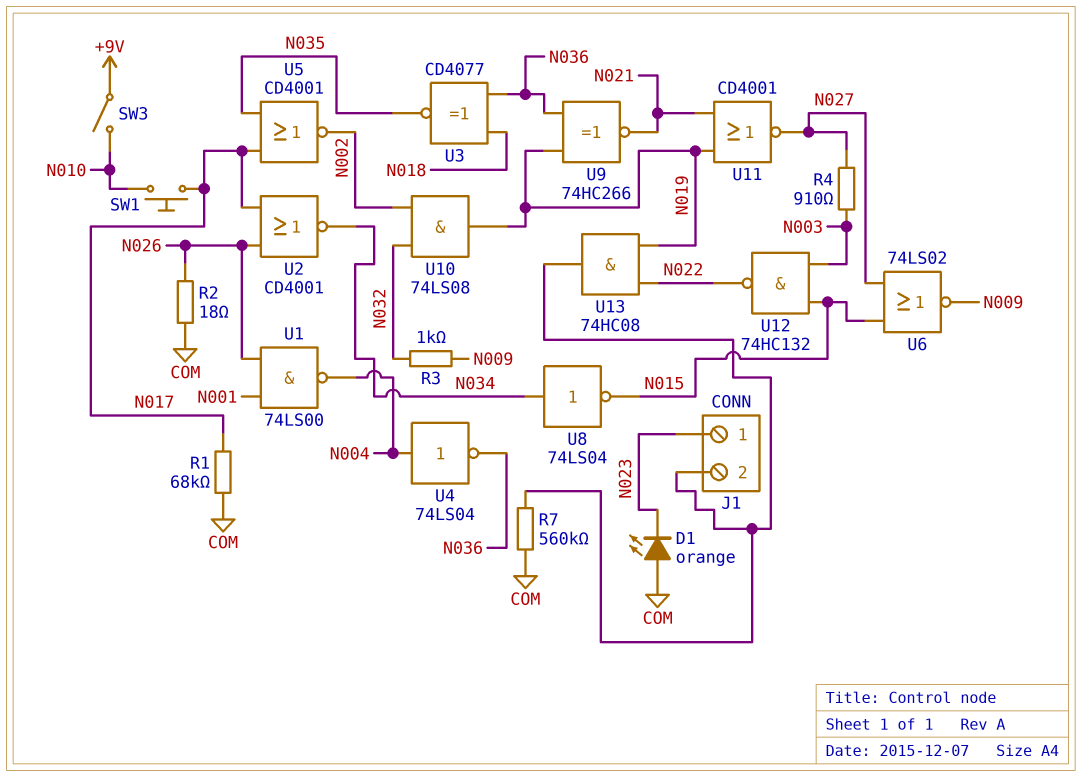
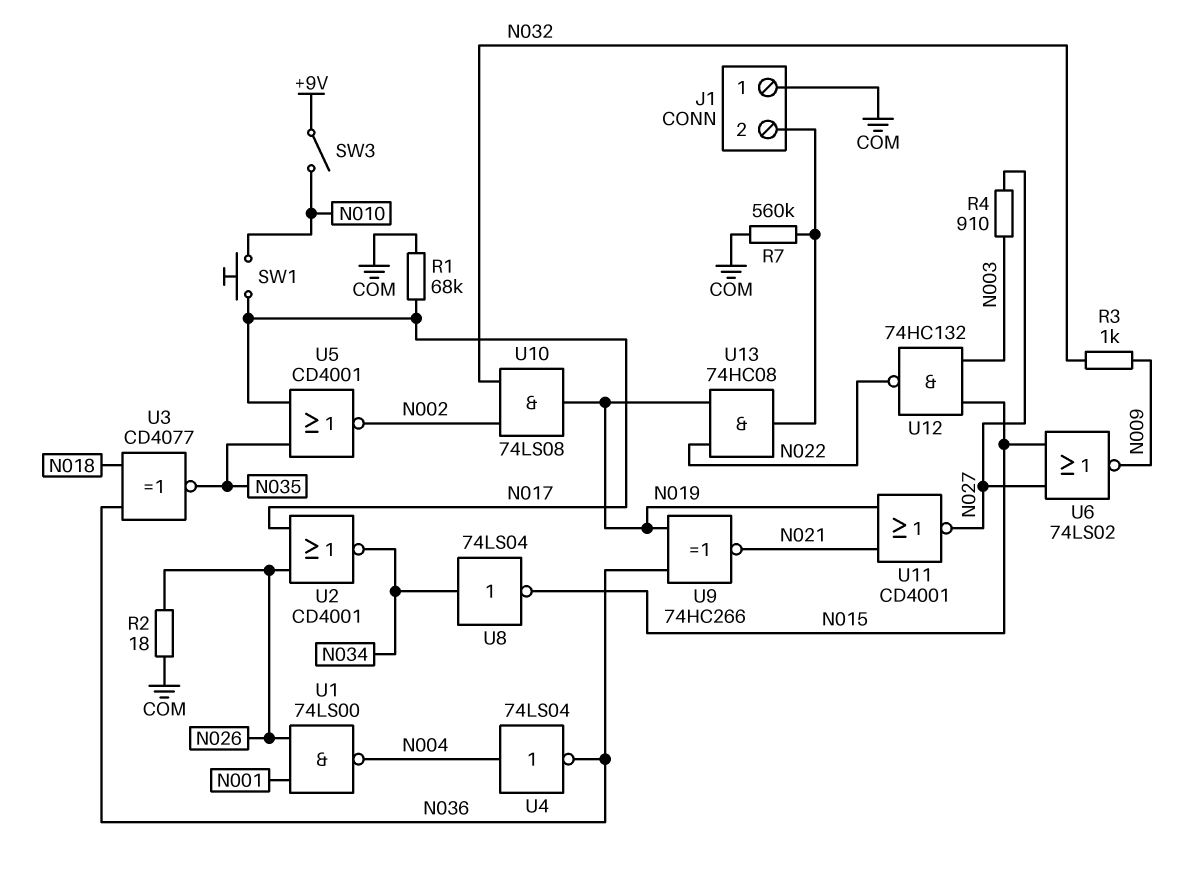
D1: LED orange (A COM, K N023) -> none
J1 pin 1: N023 -> COM

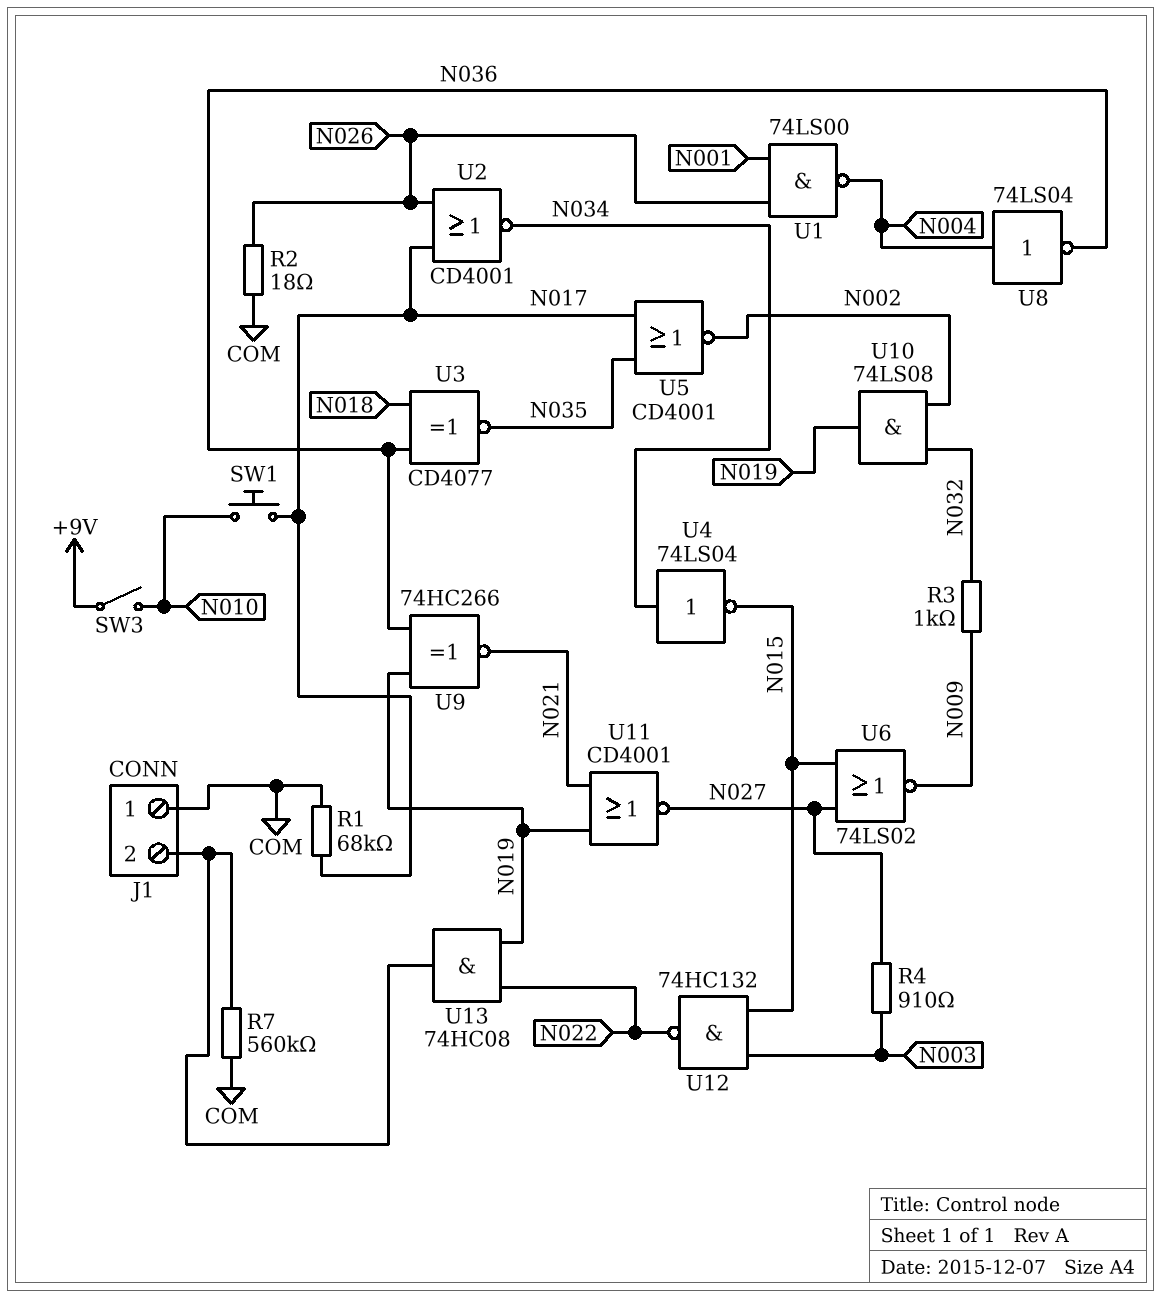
U4: NOT 74LS04 (in N004, out N036) -> NOT 74LS04 (in N034, out N015)
U8: NOT 74LS04 (in N034, out N015) -> NOT 74LS04 (in N004, out N036)

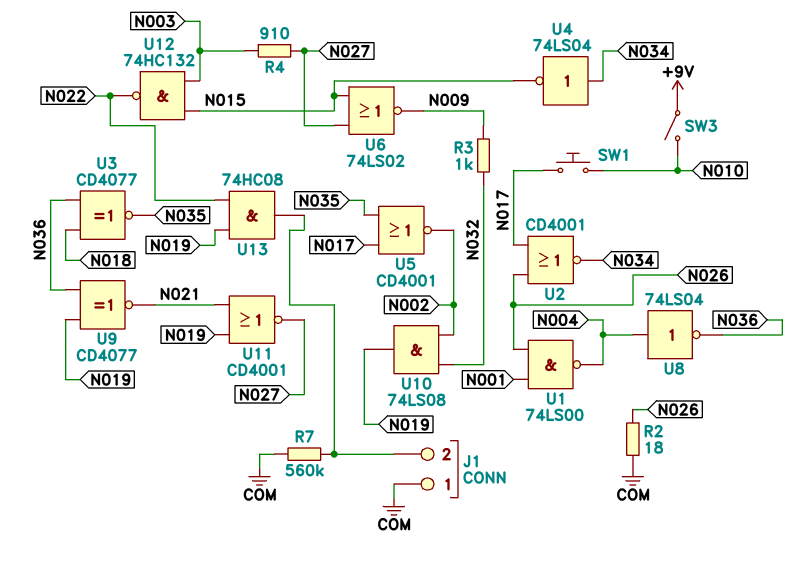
R1: 68k (COM, N017) -> none
U9: XNOR 74HC266 (in N019, in N036, out N021) -> XNOR CD4077 (in N019, in N036, out N021)

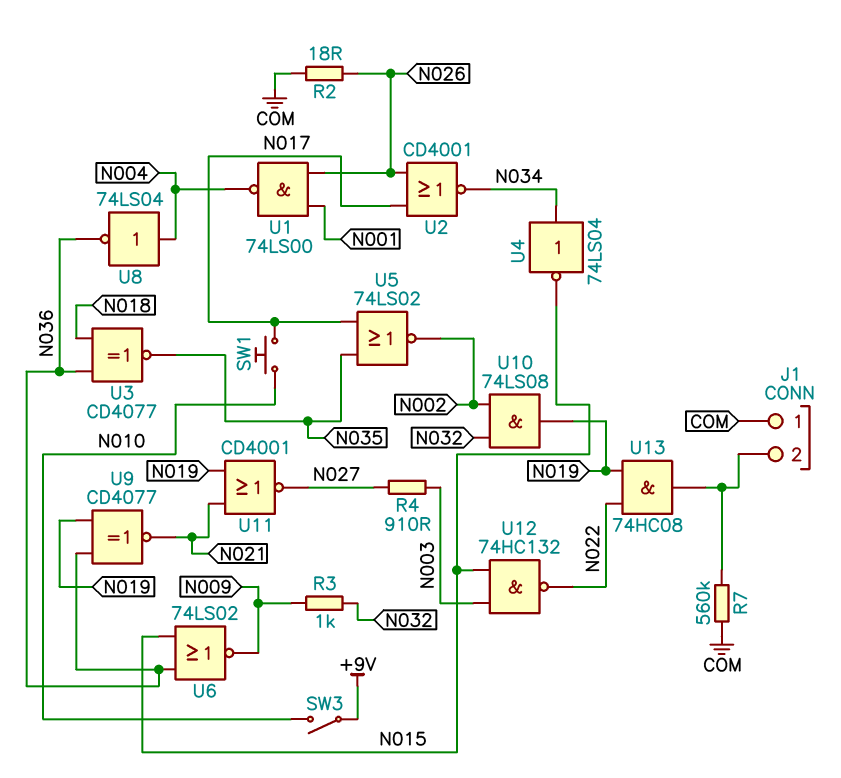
U5: NOR CD4001 (in N017, in N035, out N002) -> NOR 74LS02 (in N017, in N035, out N002)
U6: NOR 74LS02 (in N015, in N027, out N009) -> NOR 74LS02 (in N015, in N036, out N009)

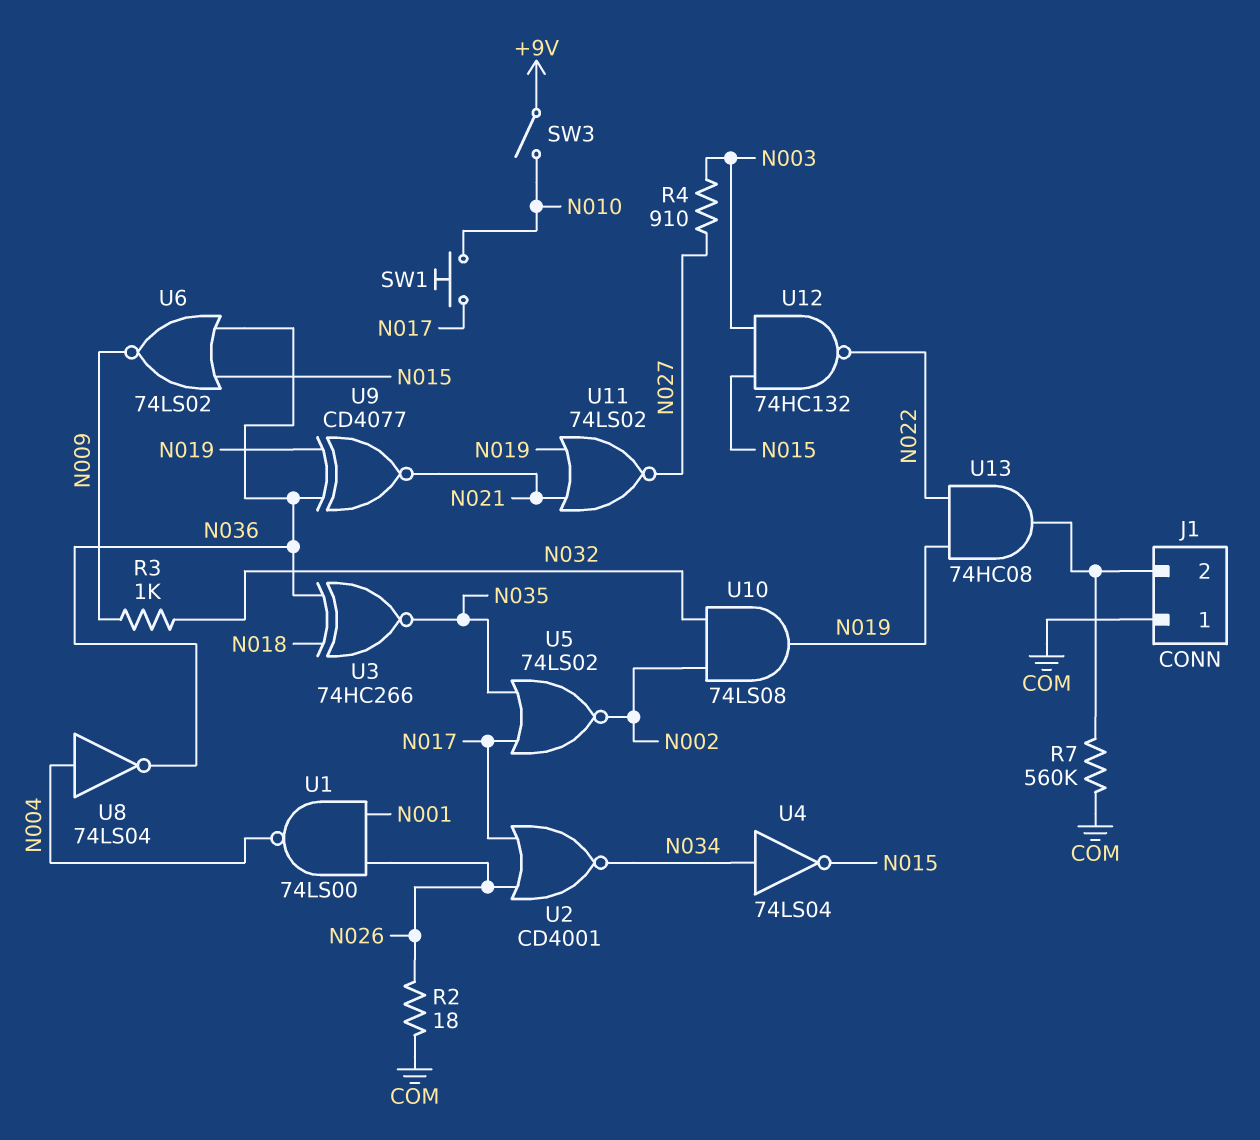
U3: XNOR CD4077 (in N018, in N036, out N035) -> XNOR 74HC266 (in N018, in N036, out N035)
U11: NOR CD4001 (in N019, in N021, out N027) -> NOR 74LS02 (in N019, in N021, out N027)

